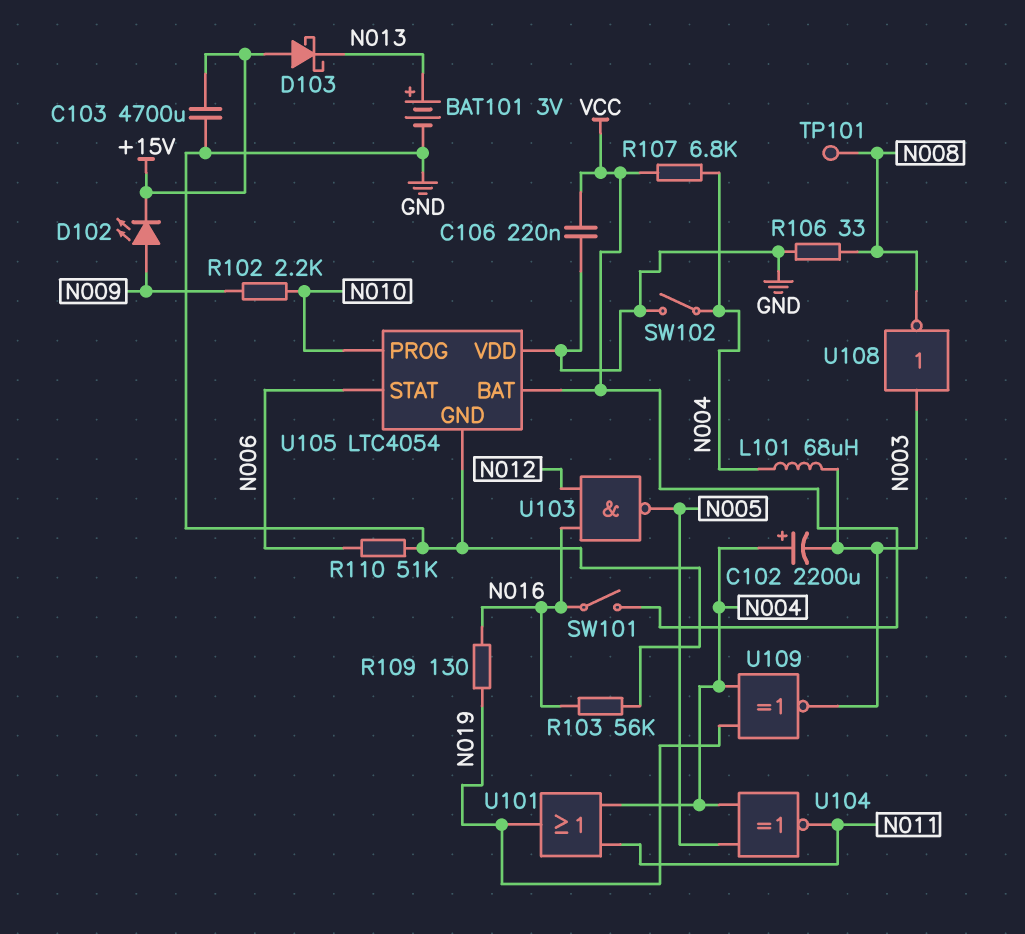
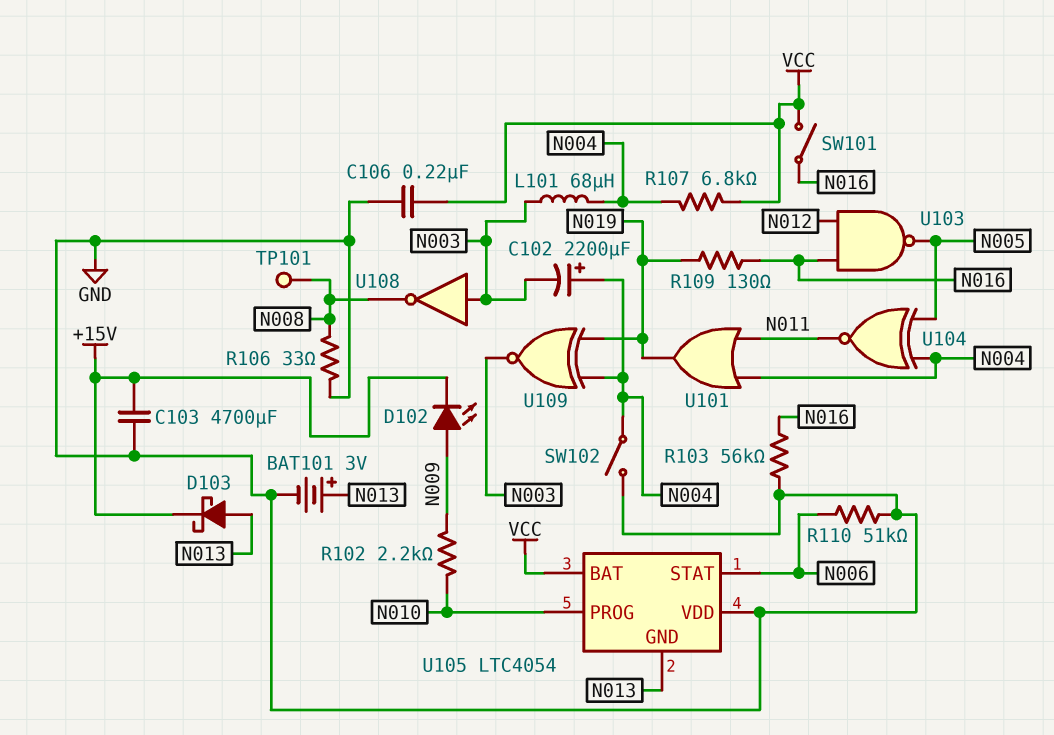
D103: schottky (A +15V, K N013) -> schottky (A N013, K +15V)
U105 pin GND: GND -> N013

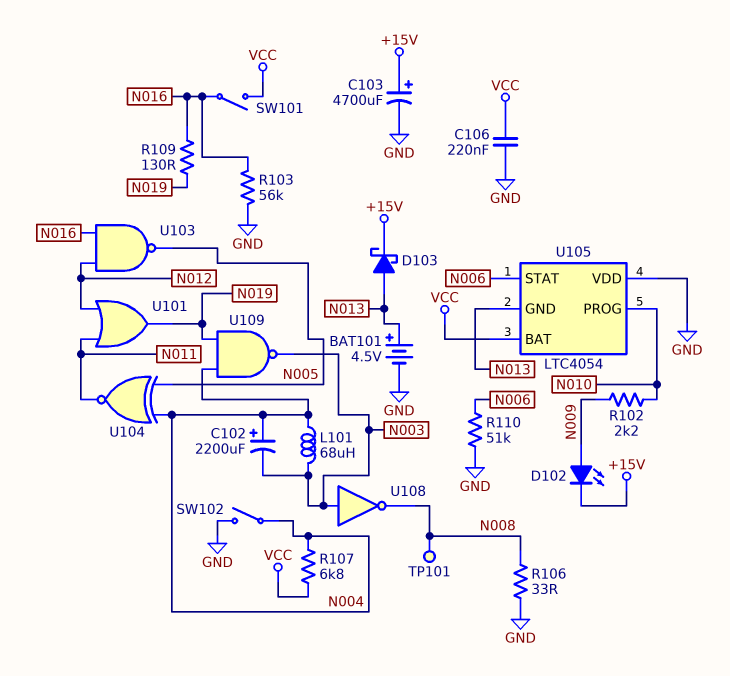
BAT101: 3V (plus N013, minus GND) -> 4.5V (plus N013, minus GND)
C103: 4700uF (+15V, GND) -> 4700uF (plus +15V, minus GND)
U101: OR (in N004, in N011, out N019) -> OR (in N011, in N012, out N019)
U109: XNOR (in N004, in N019, out N003) -> NAND (in N004, in N019, out N003)

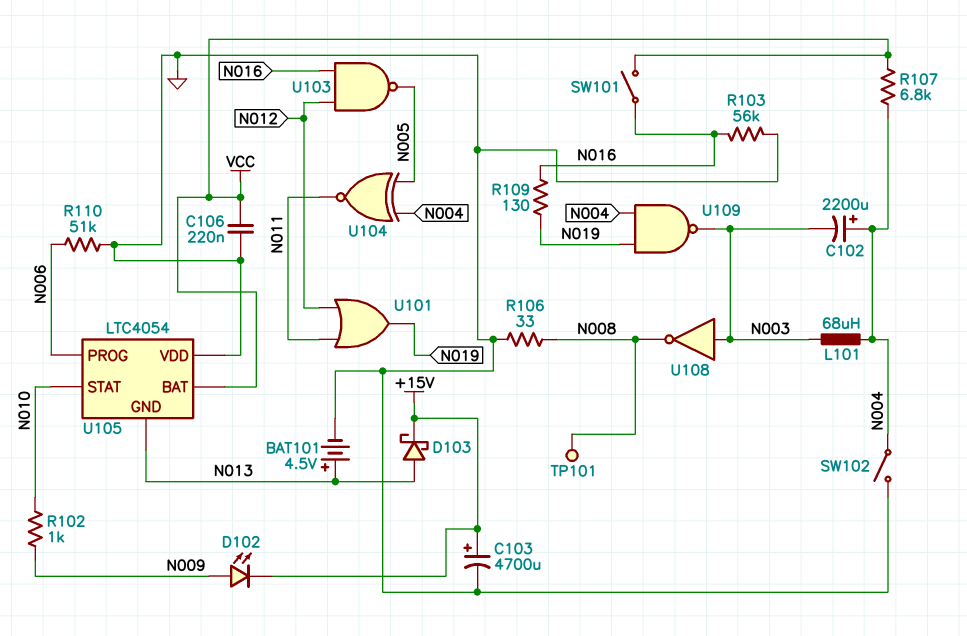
R102: 2.2k (N009, N010) -> 1k (N009, N010)
U105 pin PROG: N010 -> N006
U105 pin STAT: N006 -> N010

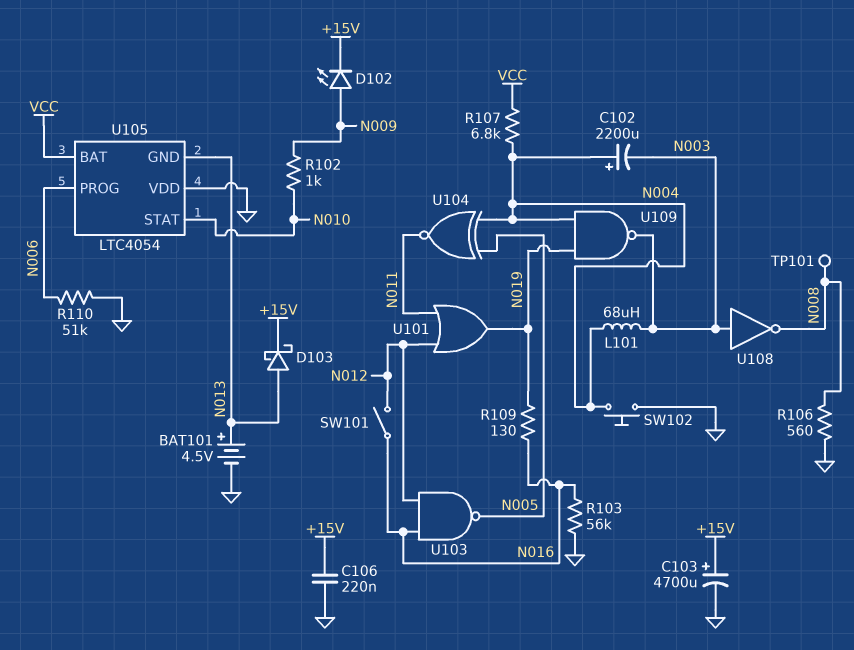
C106: 220nF (GND, VCC) -> 220nF (+15V, GND)
R106: 33 (GND, N008) -> 560 (GND, N008)
SW101: switch (N016, VCC) -> switch (N012, N016)
SW102: switch (GND, N004) -> button (GND, N004)

